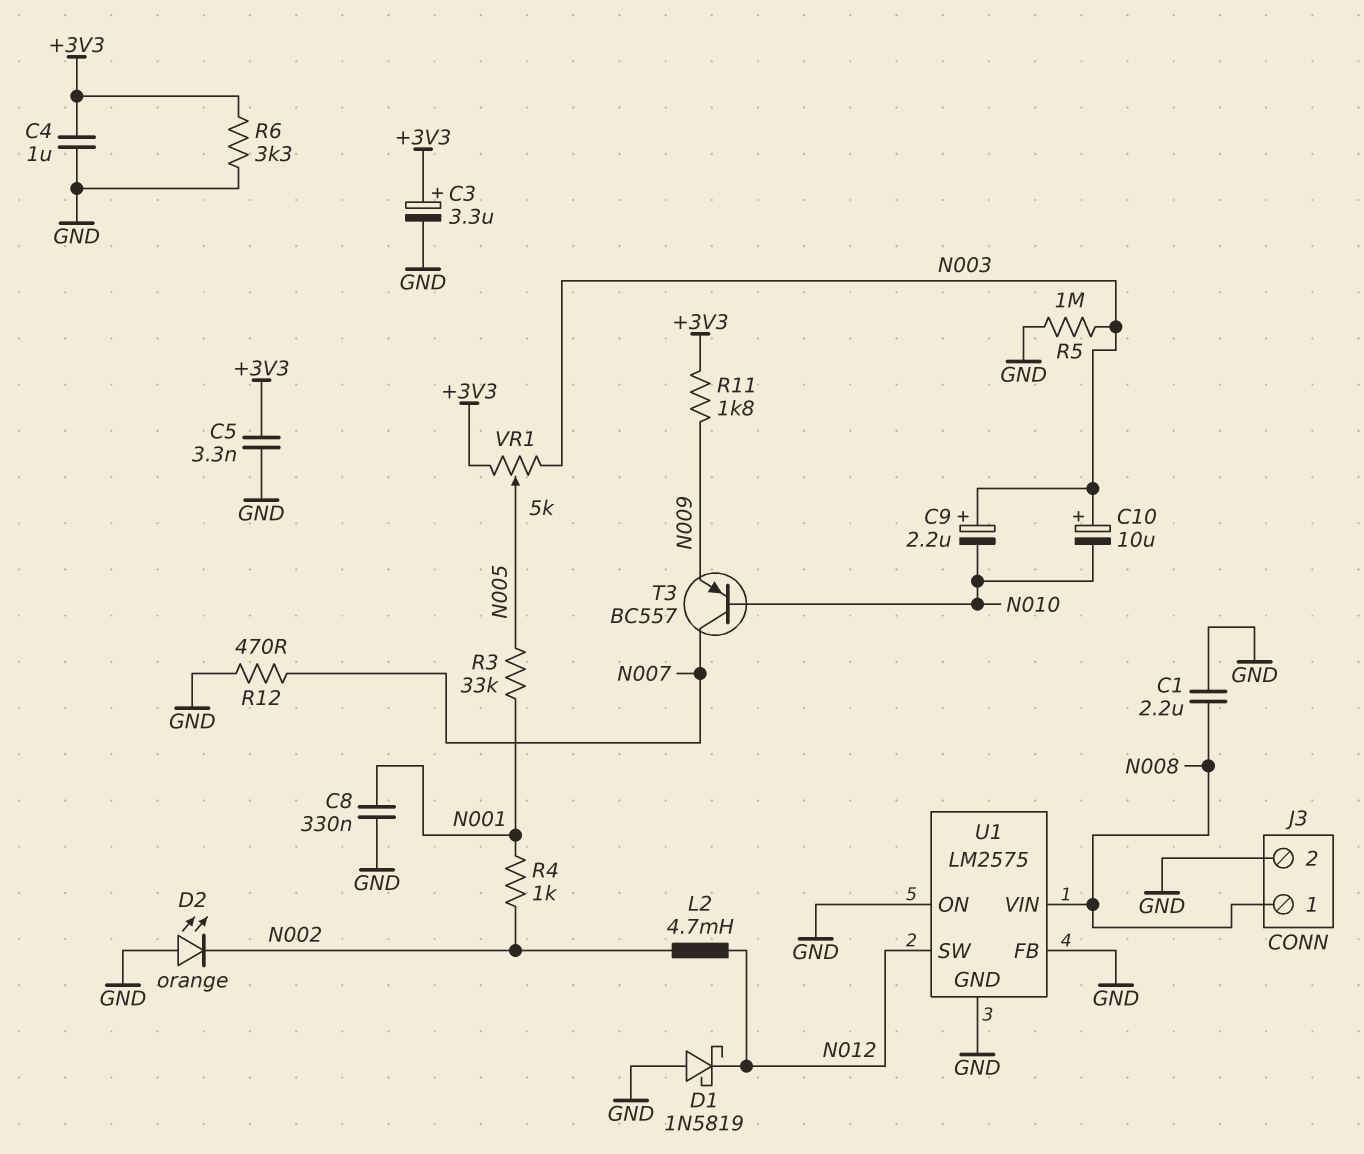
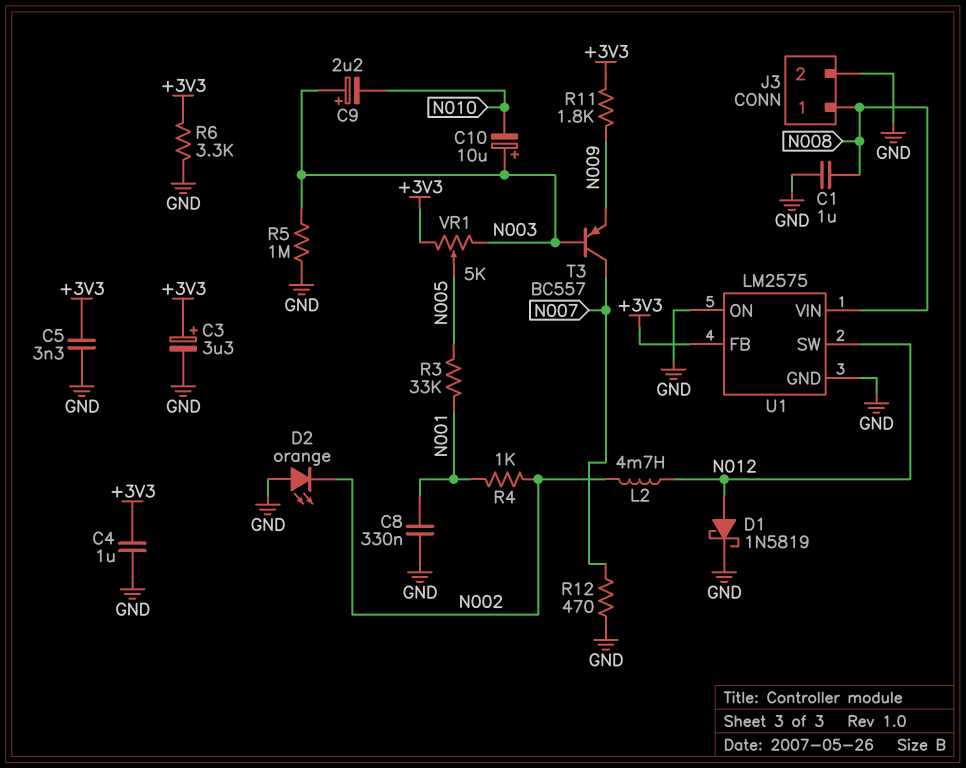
C1: 2.2uF (GND, N008) -> 1uF (GND, N008)
D1: schottky 1N5819 (A GND, K N012) -> schottky 1N5819 (A N012, K GND)
T3: PNP BC557 (B N010, C N007, E N009) -> PNP BC557 (B N003, C N007, E N009)
U1 pin FB: GND -> +3V3

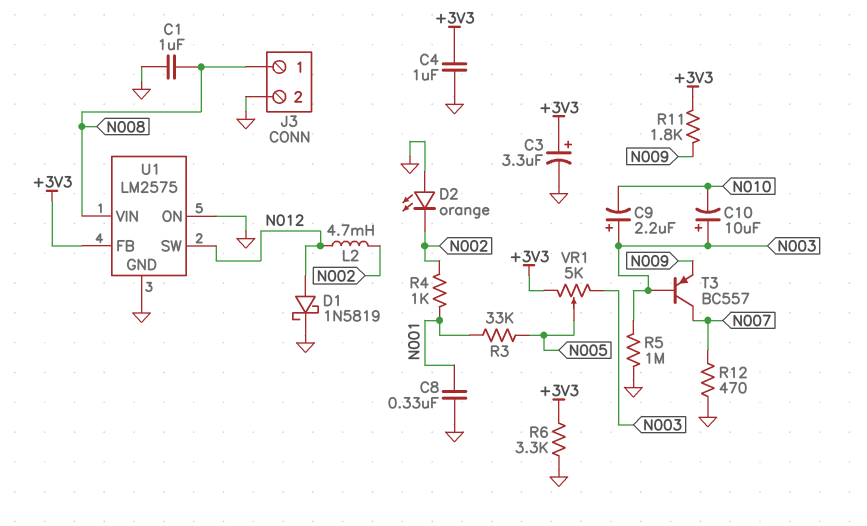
C5: 3.3nF (+3V3, GND) -> none

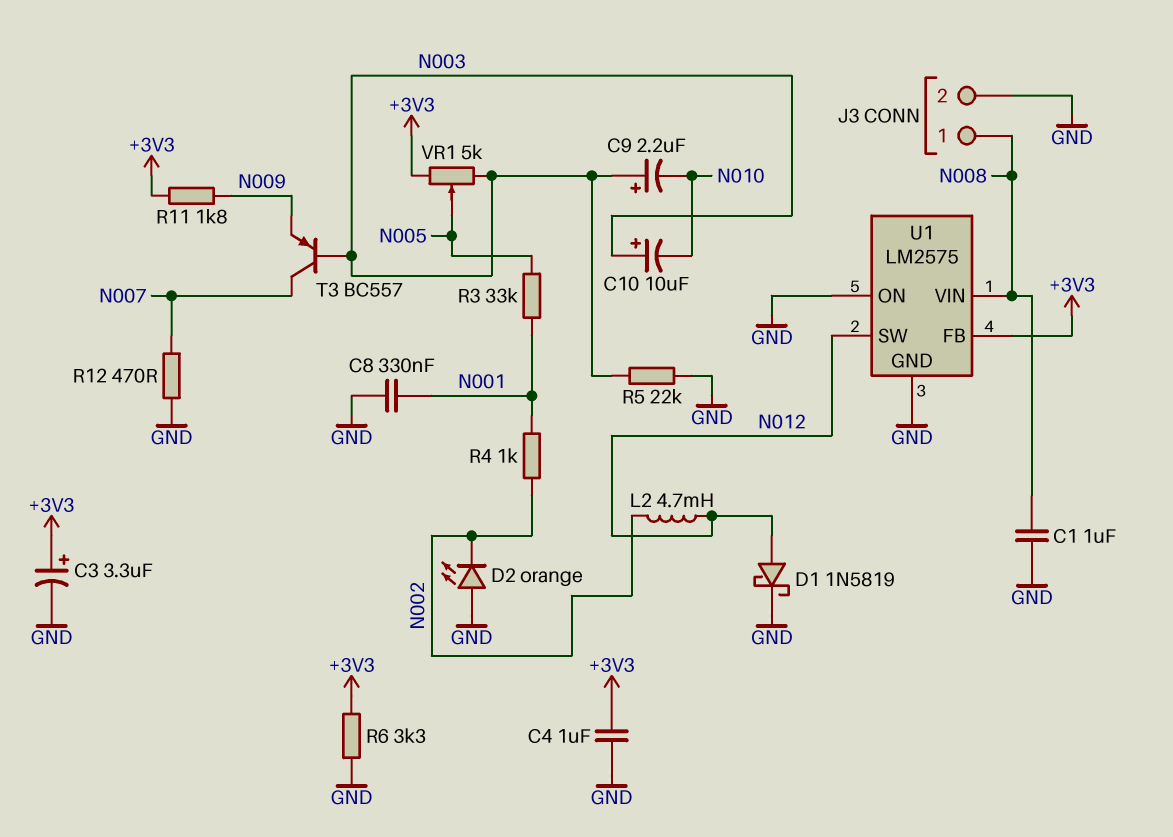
R5: 1M (GND, N003) -> 22k (GND, N003)

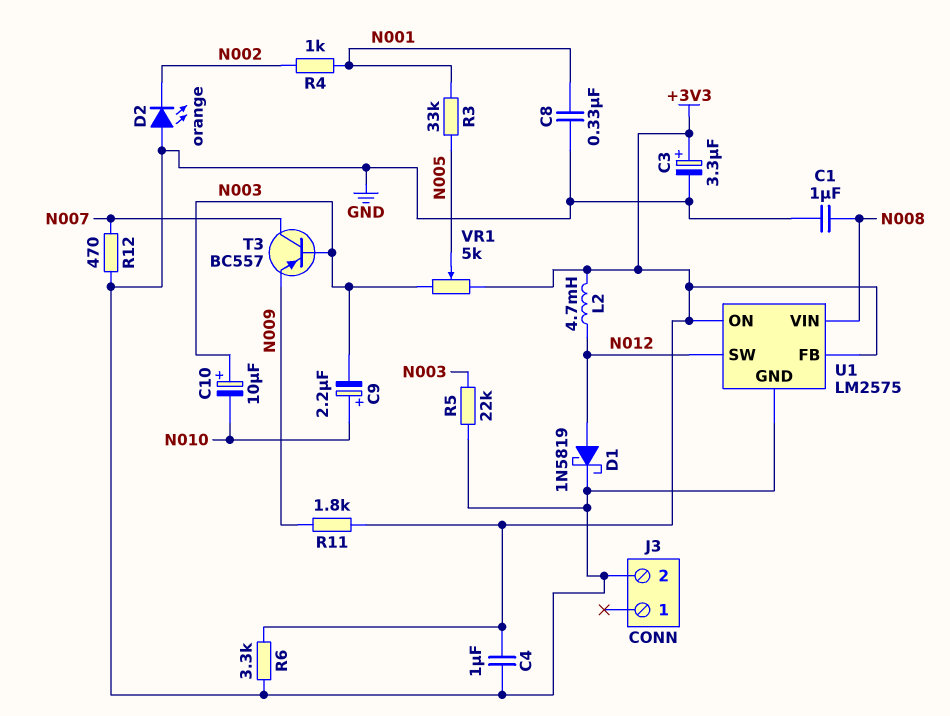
C9: 2.2uF (plus N003, minus N010) -> 2.2uF (plus N010, minus N003)
J3 pin 1: N008 -> none
L2: 4.7mH (N002, N012) -> 4.7mH (+3V3, N012)
U1 pin ON: GND -> +3V3

